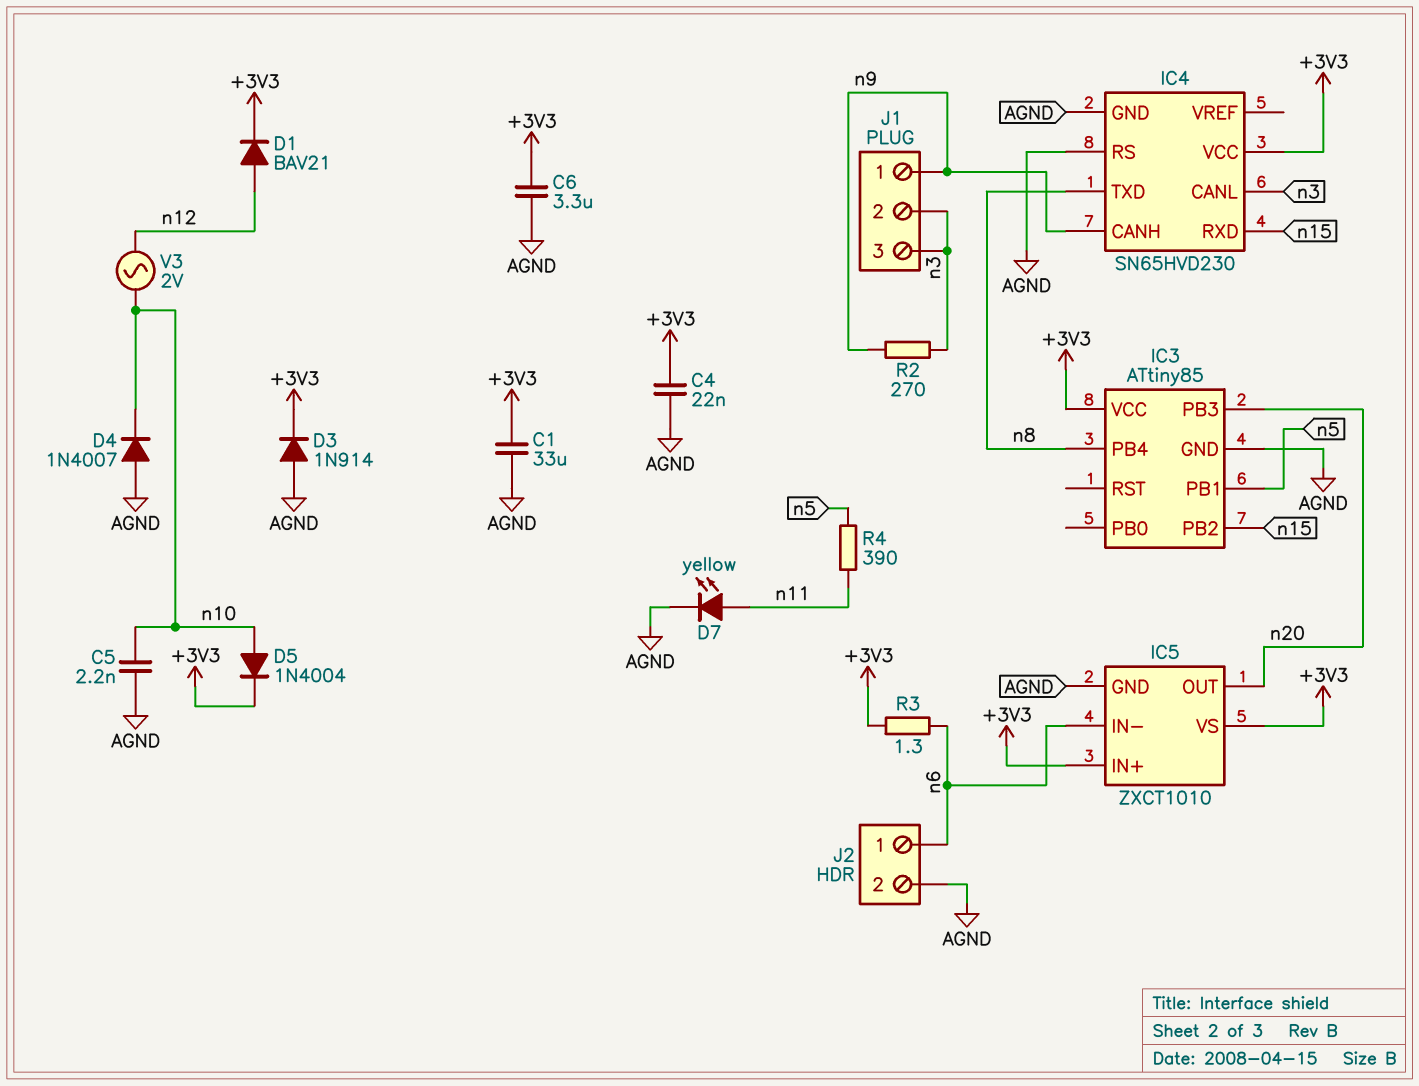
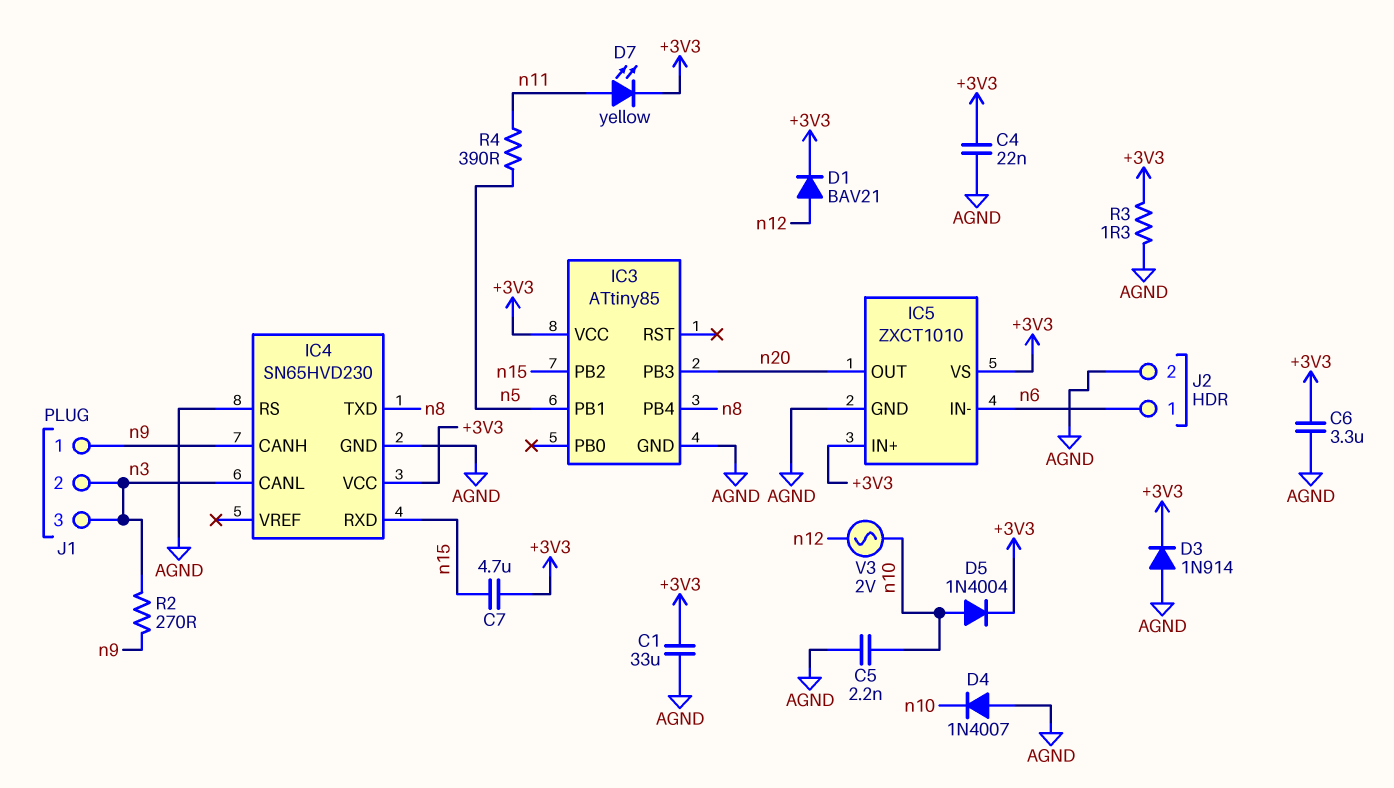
C7: none -> 4.7uF (+3V3, n15)
D7: LED yellow (A n11, K AGND) -> LED yellow (A n11, K +3V3)
R3: 1.3 (+3V3, n6) -> 1.3 (+3V3, AGND)

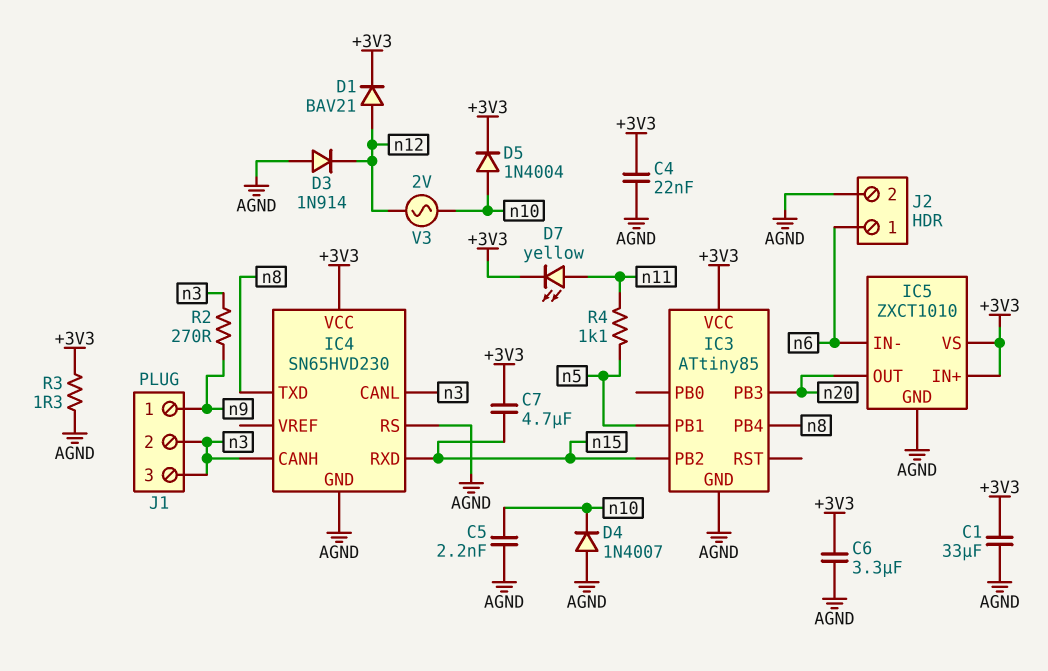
D3: diode 1N914 (A AGND, K +3V3) -> diode 1N914 (A AGND, K n12)
IC4 pin CANH: n9 -> n3
R4: 390 (n5, n11) -> 1.1k (n5, n11)

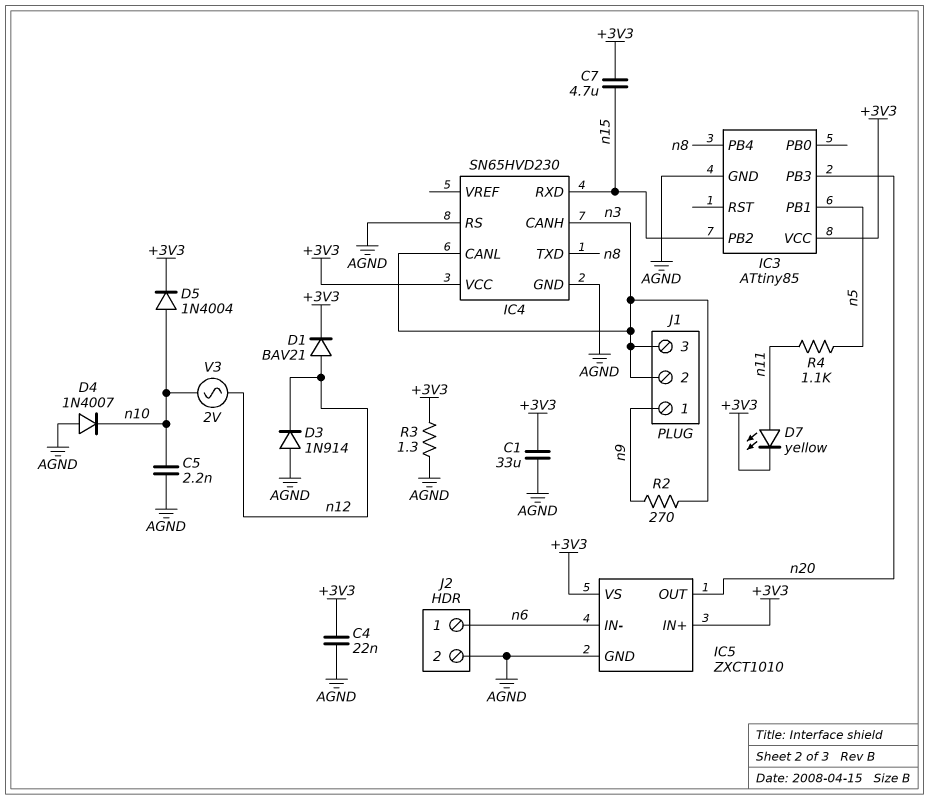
C6: 3.3uF (+3V3, AGND) -> none

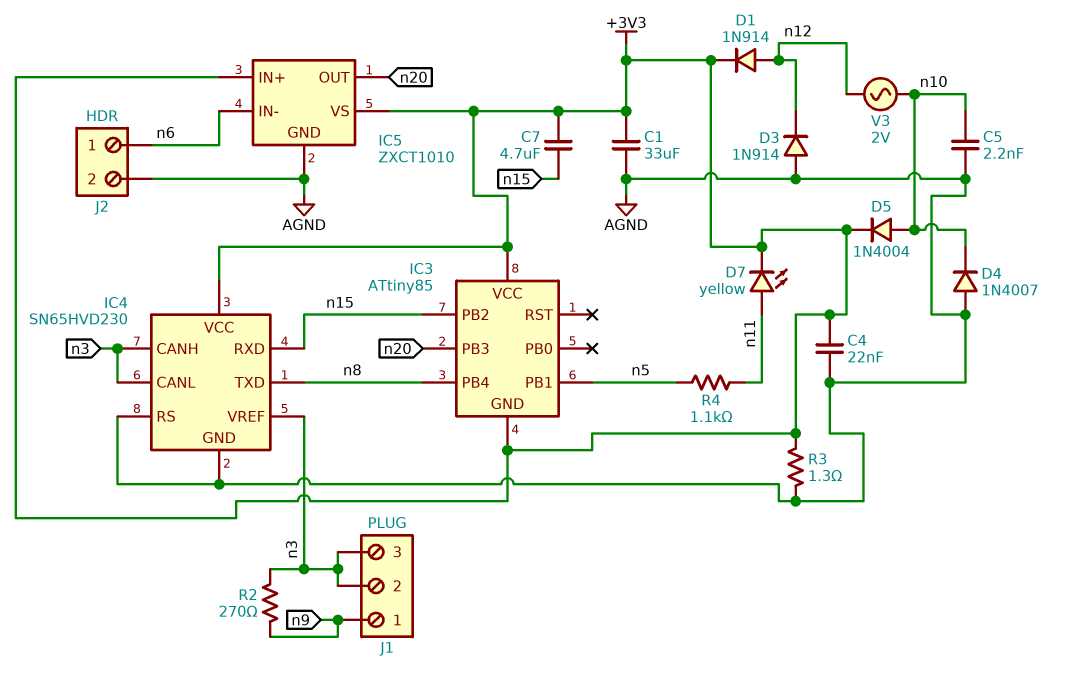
D1: diode BAV21 (A n12, K +3V3) -> diode 1N914 (A n12, K +3V3)
IC3 pin GND: AGND -> +3V3
IC4 pin VREF: none -> n3

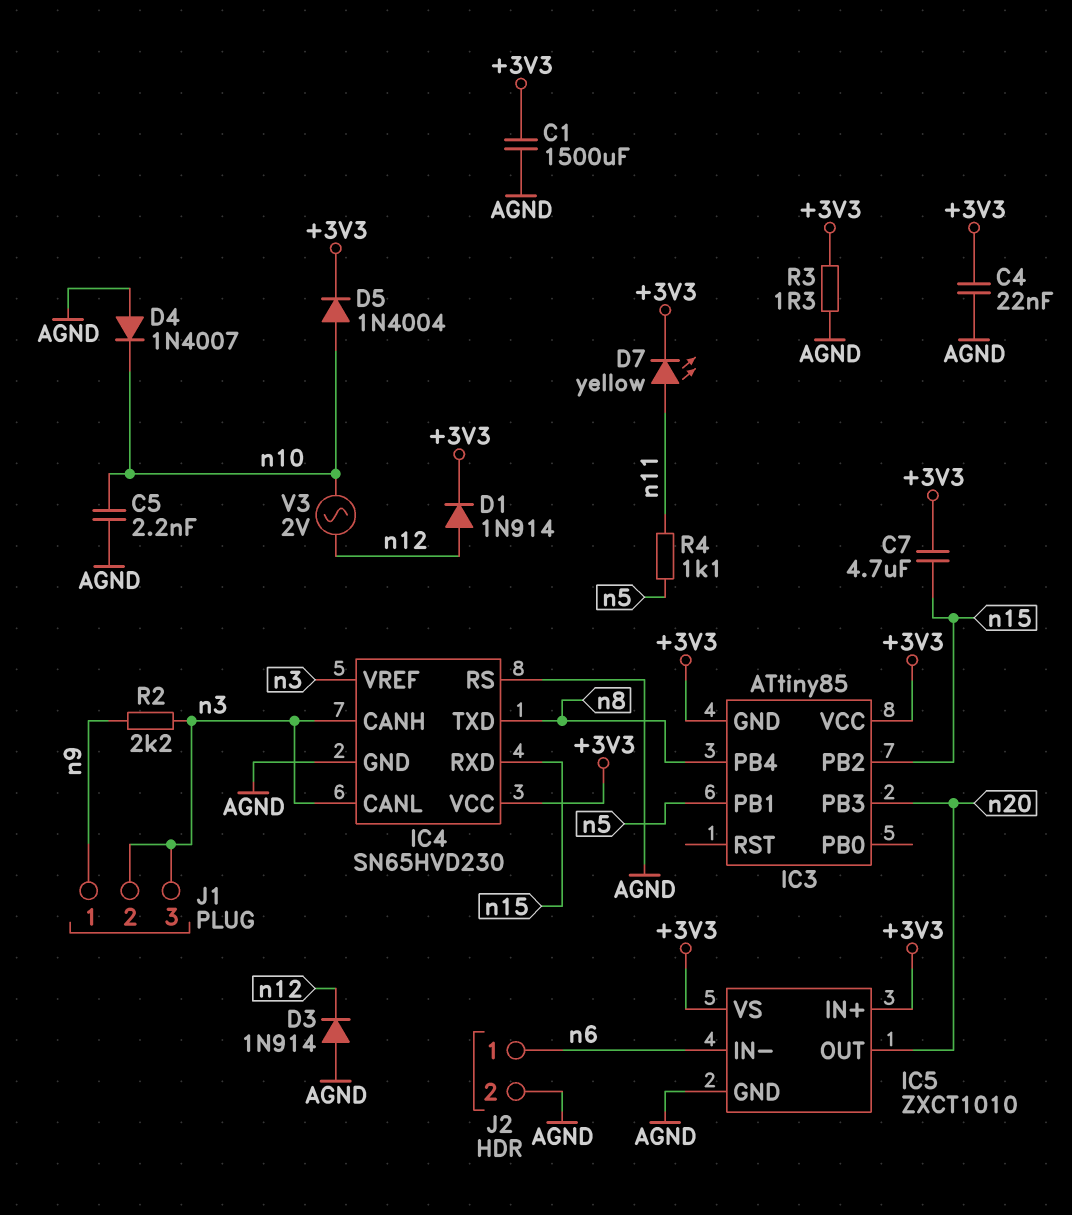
C1: 33uF (+3V3, AGND) -> 1500uF (+3V3, AGND)
R2: 270 (n3, n9) -> 2.2k (n3, n9)

